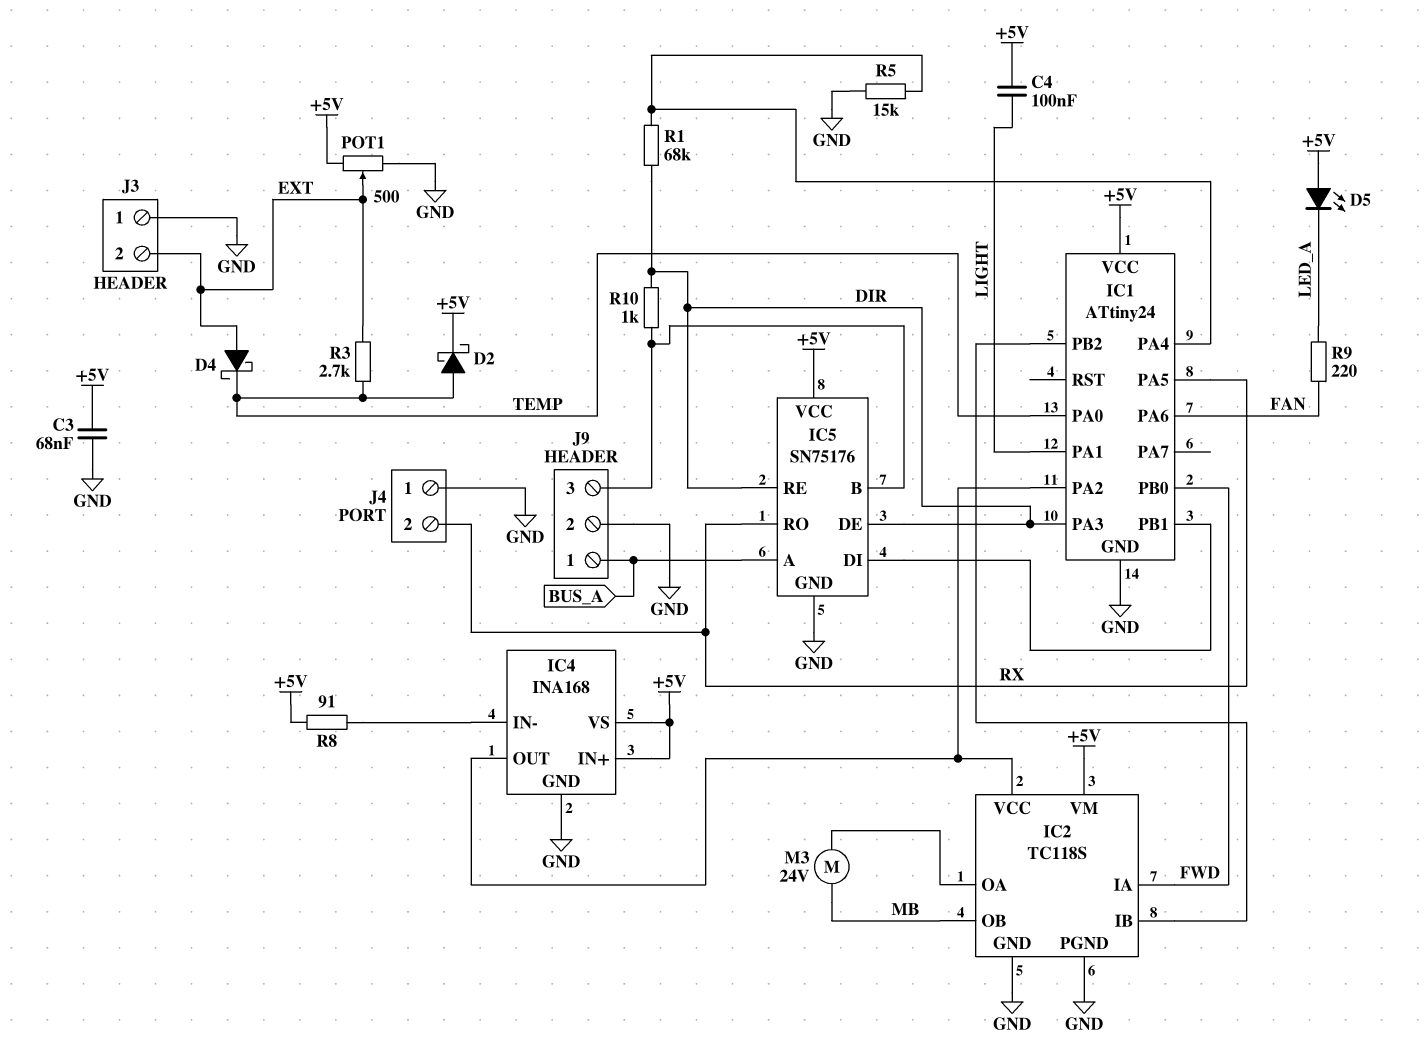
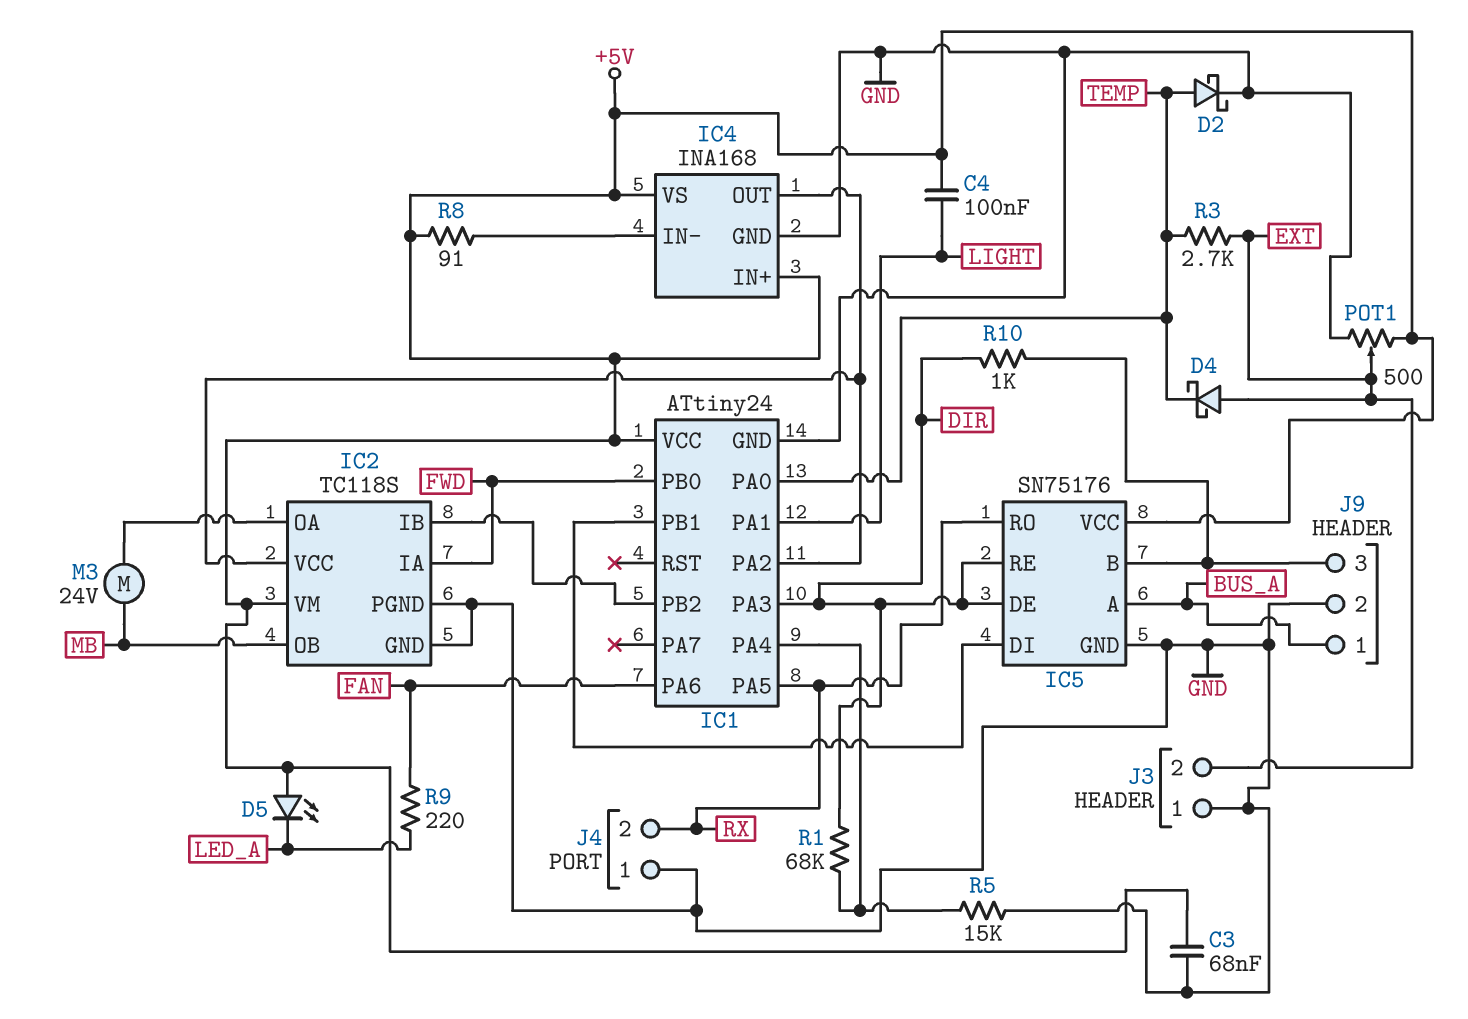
D2: schottky (A TEMP, K +5V) -> schottky (A TEMP, K GND)

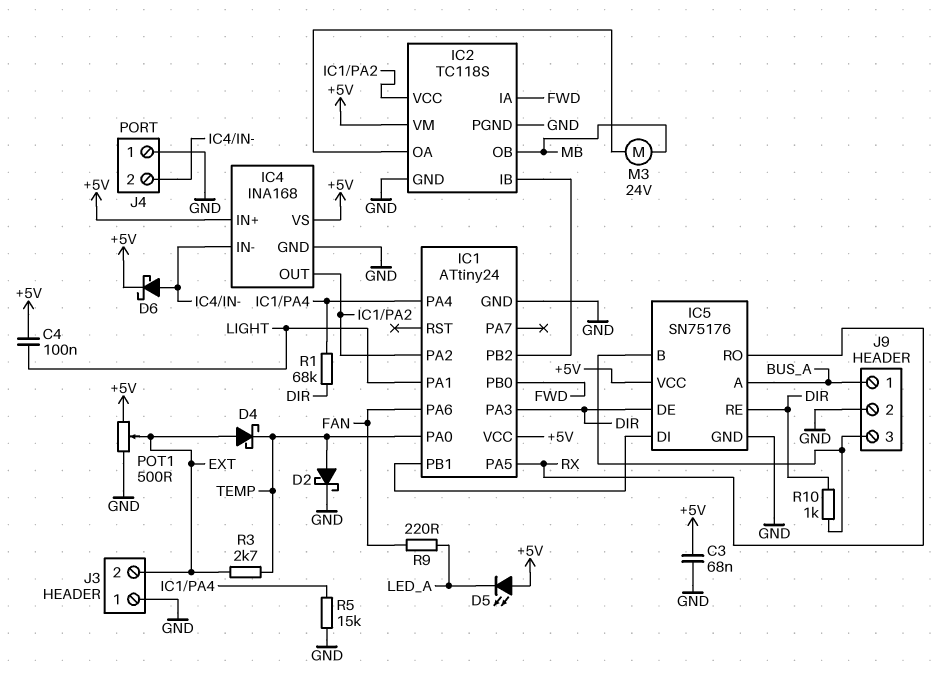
D6: none -> schottky (A IC4/IN-, K +5V)
J4 pin 2: RX -> IC4/IN-
R8: 91 (+5V, IC4/IN-) -> none

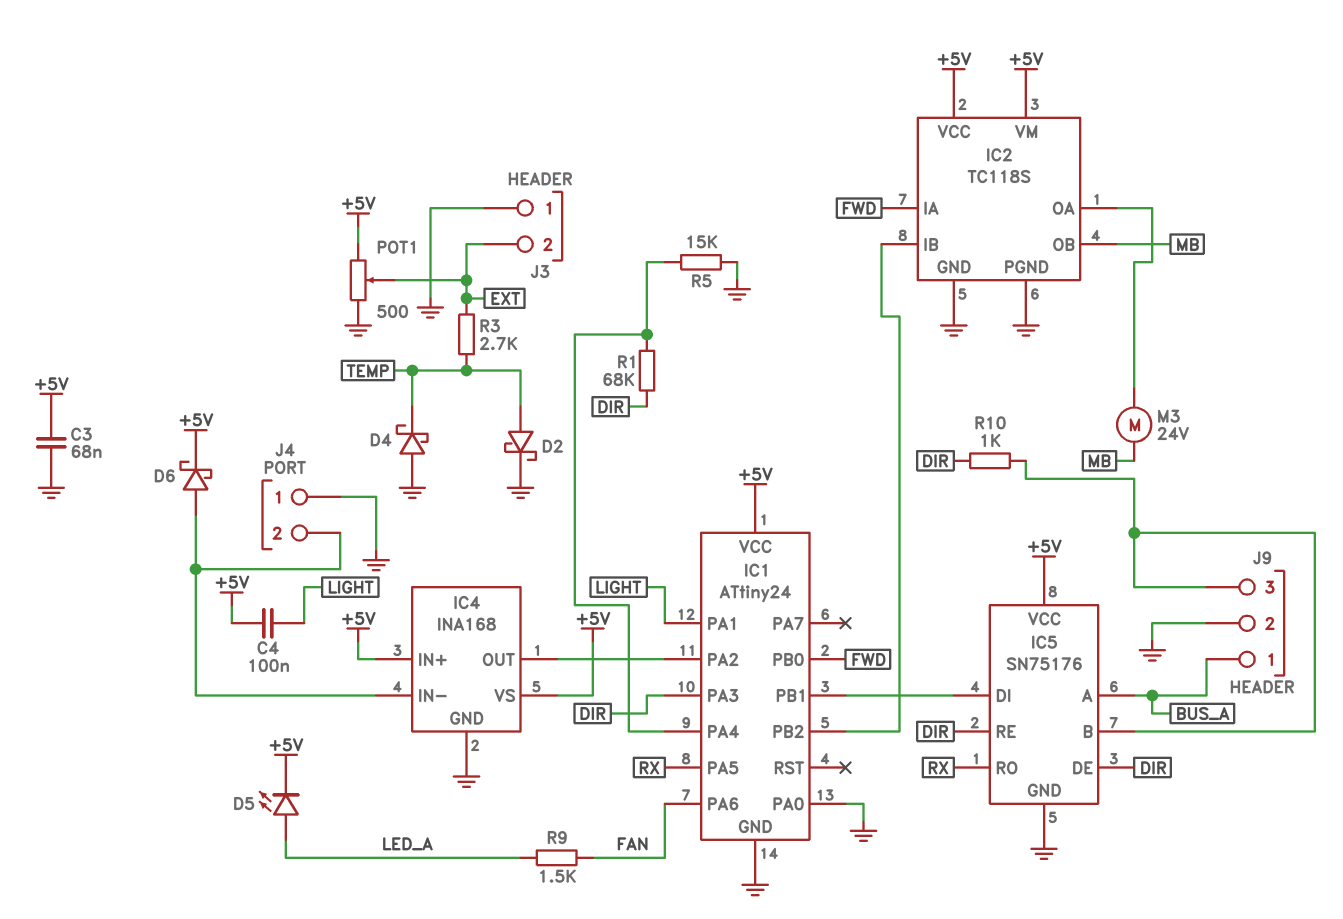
D4: schottky (A EXT, K TEMP) -> schottky (A GND, K TEMP)
D5: LED (A +5V, K LED_A) -> LED (A LED_A, K +5V)
IC1 pin PA0: TEMP -> GND
IC2 pin VCC: IC1/PA2 -> +5V
R9: 220 (FAN, LED_A) -> 1.5k (FAN, LED_A)

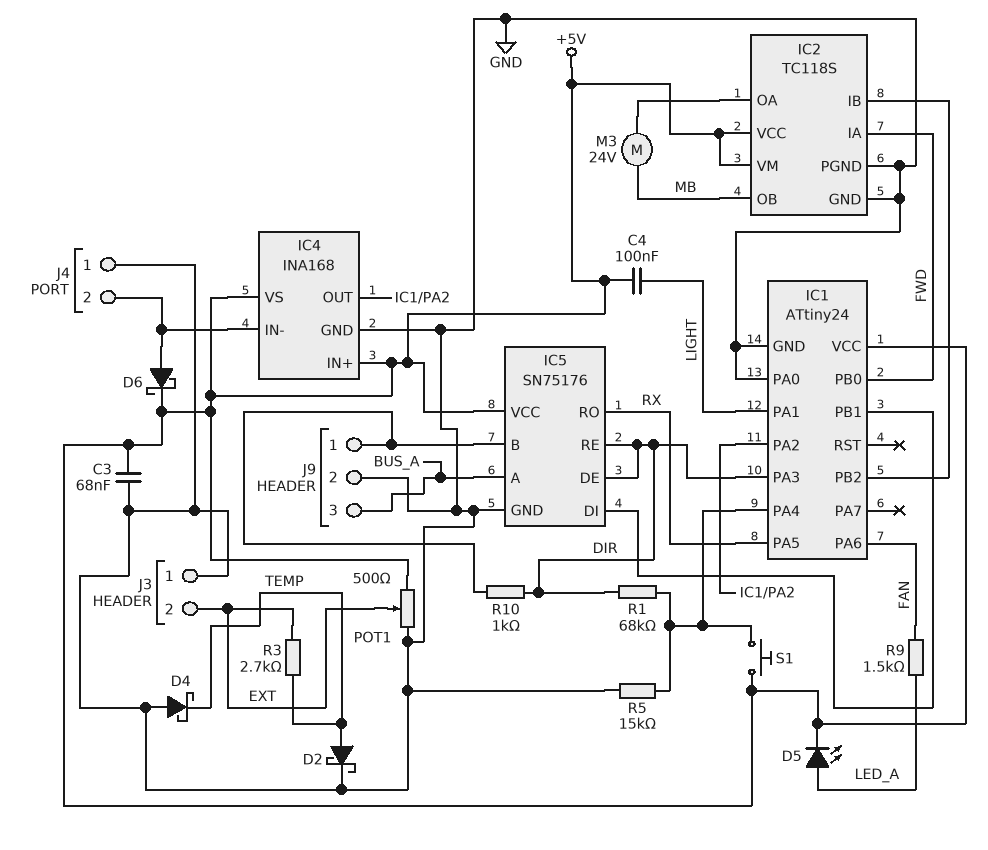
J9 pin 1: BUS_A -> IC5/B
J9 pin 3: IC5/B -> BUS_A
S1: none -> button (+5V, IC1/PA4)

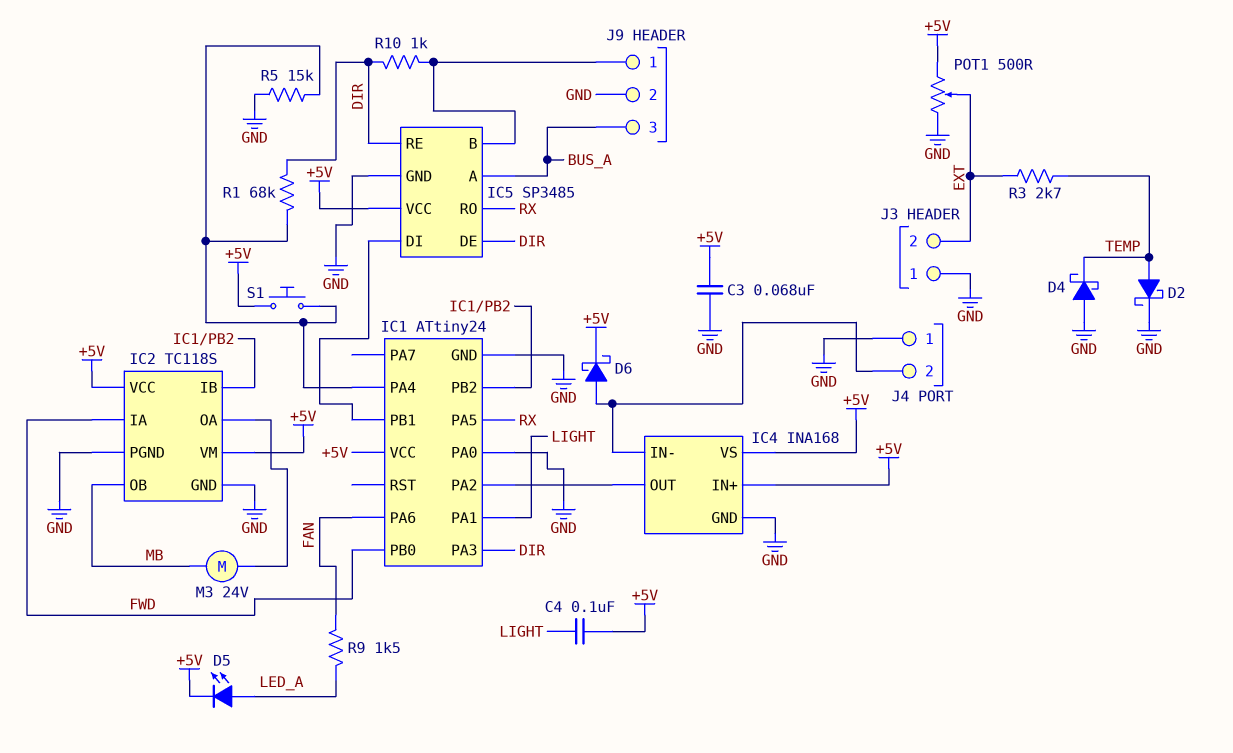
IC5: SN75176 -> SP3485

